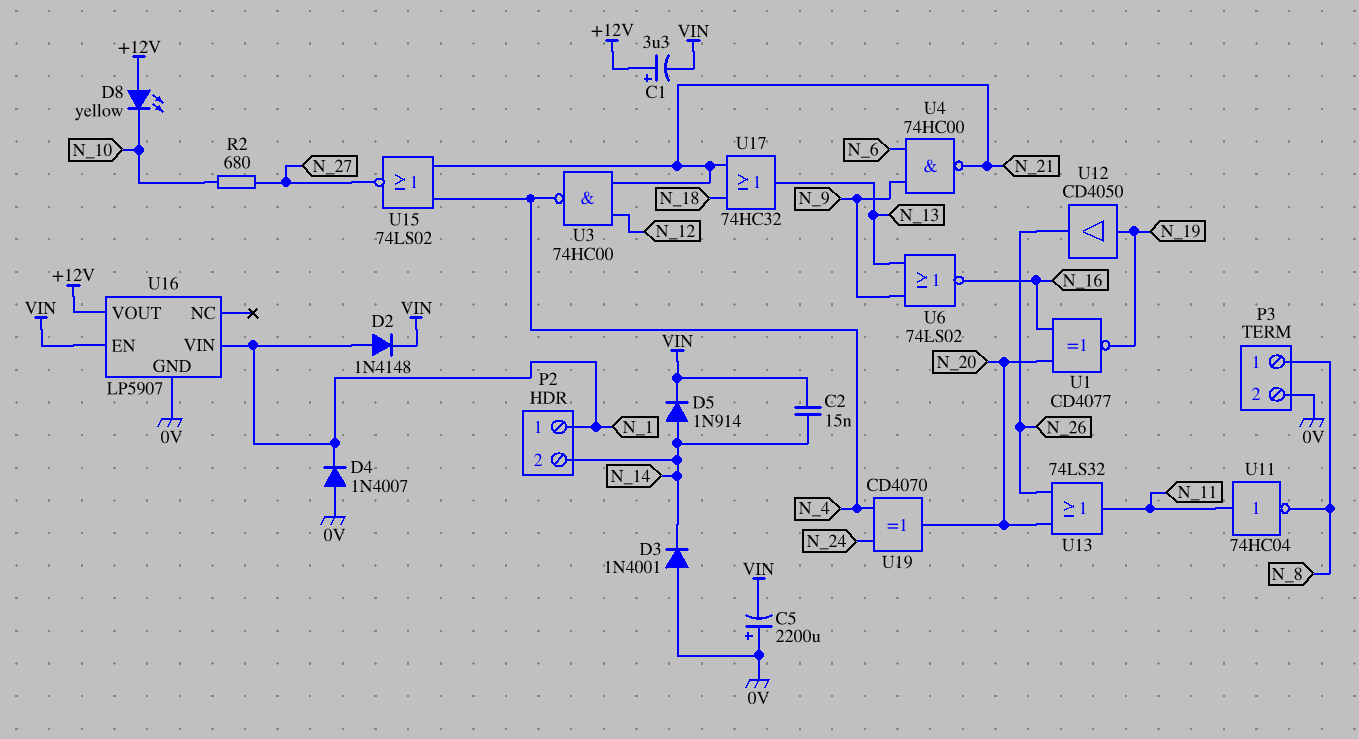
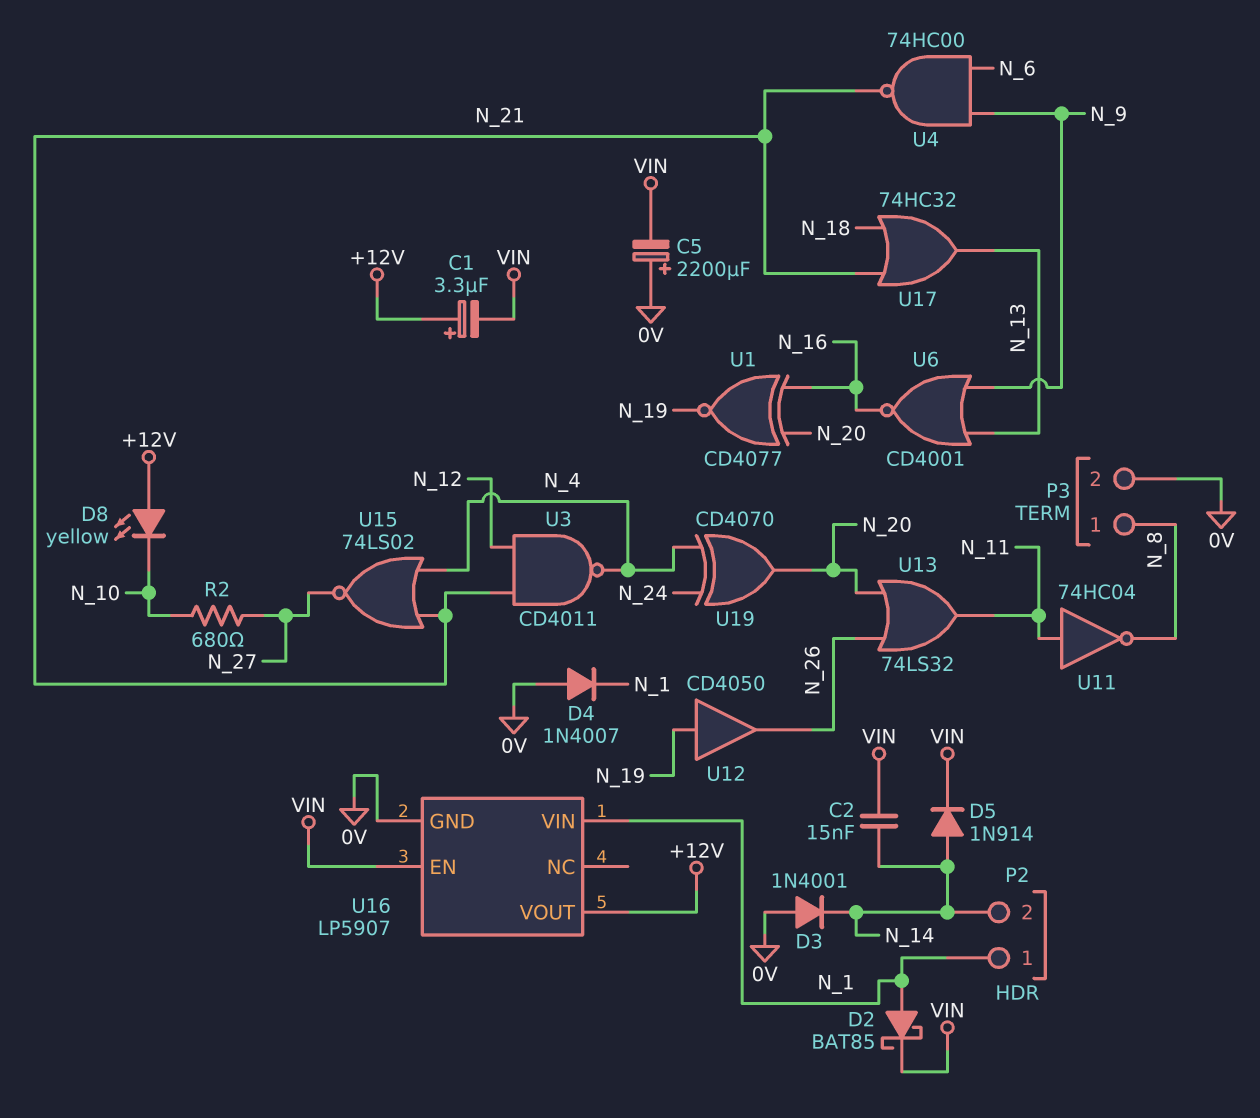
D2: diode 1N4148 (A N_1, K VIN) -> schottky BAT85 (A N_1, K VIN)
U3: NAND 74HC00 (in N_12, in N_21, out N_4) -> NAND CD4011 (in N_12, in N_21, out N_4)
U6: NOR 74LS02 (in N_9, in N_13, out N_16) -> NOR CD4001 (in N_9, in N_13, out N_16)

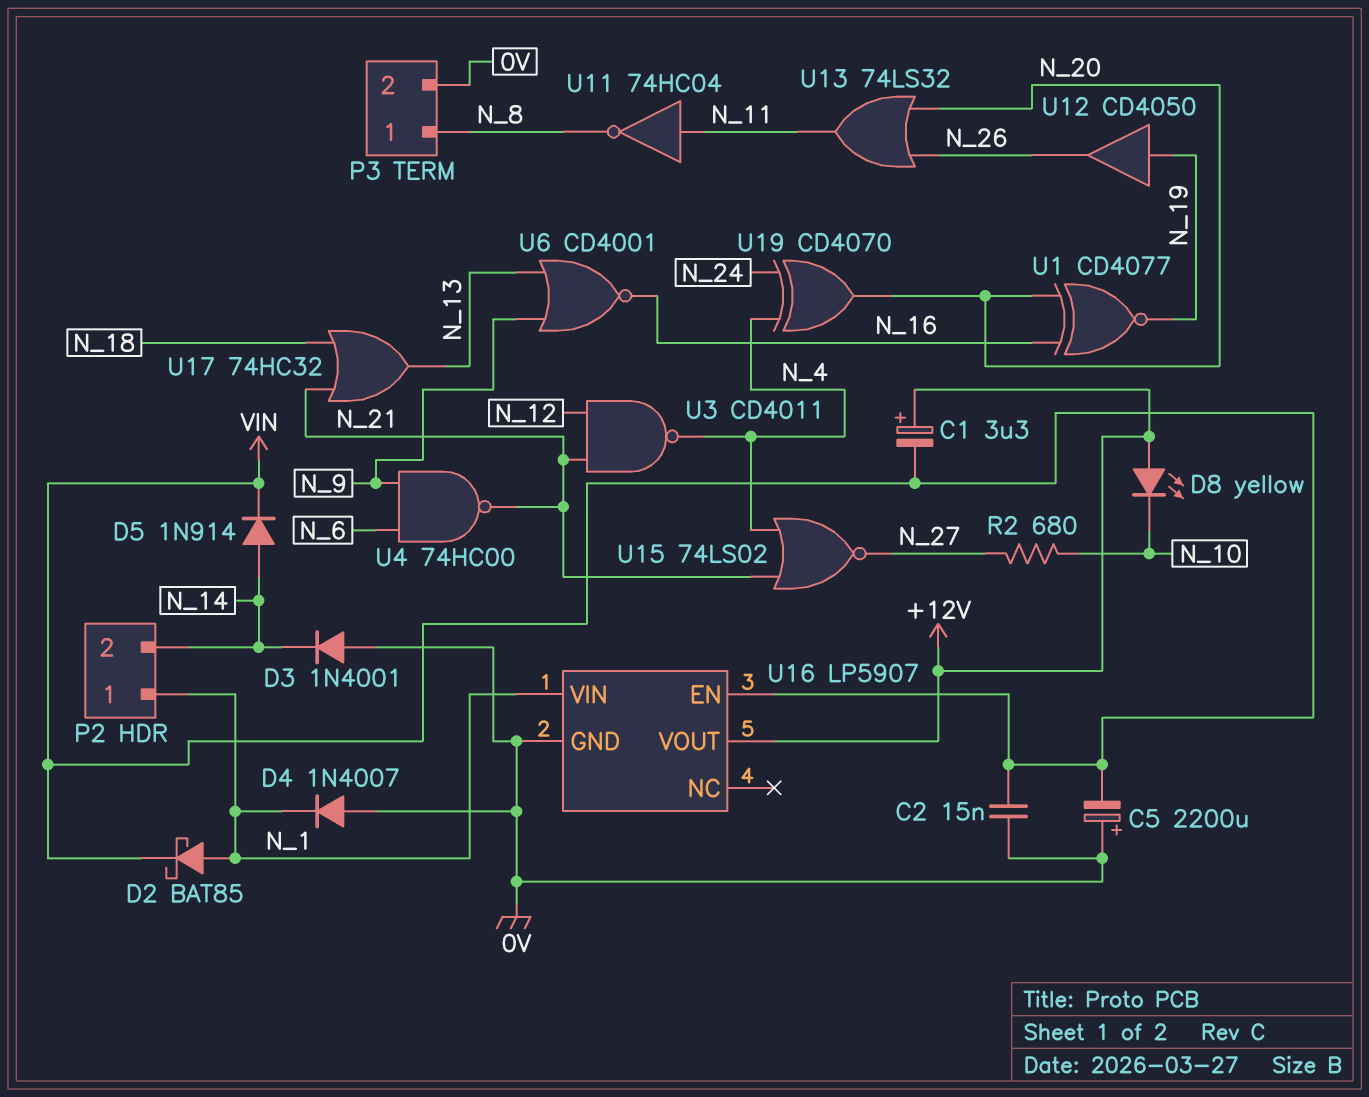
C2: 15nF (N_14, VIN) -> 15nF (0V, VIN)

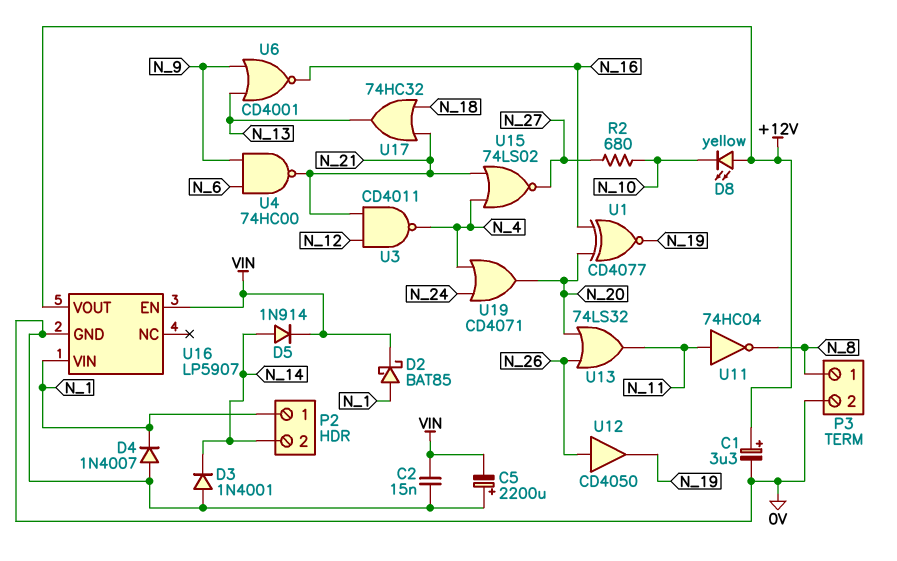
C1: 3.3uF (plus +12V, minus VIN) -> 3.3uF (plus +12V, minus 0V)
U12: buffer CD4050 (in N_19, out N_26) -> buffer CD4050 (in N_26, out N_19)
U19: XOR CD4070 (in N_4, in N_24, out N_20) -> OR CD4071 (in N_4, in N_24, out N_20)

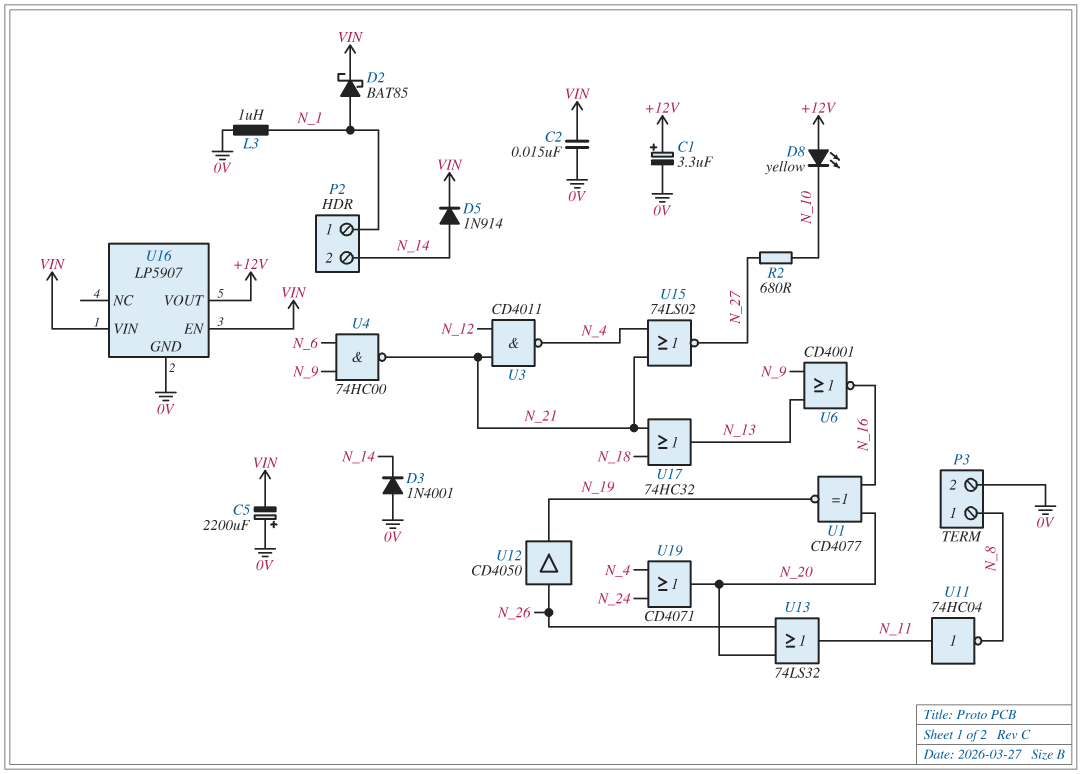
D4: diode 1N4007 (A 0V, K N_1) -> none
L3: none -> 1uH (0V, N_1)
U16 pin VIN: N_1 -> VIN

